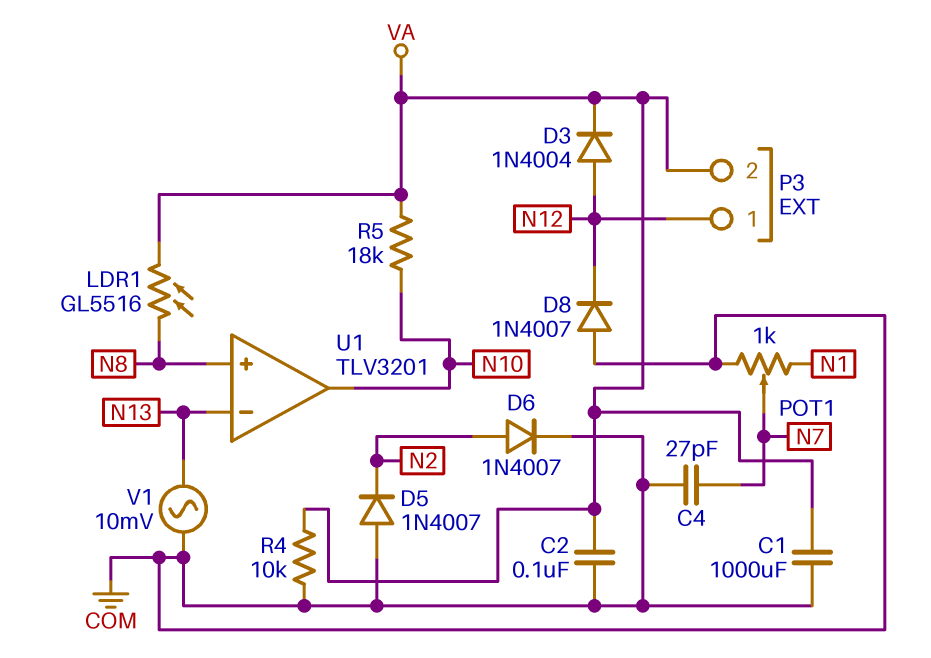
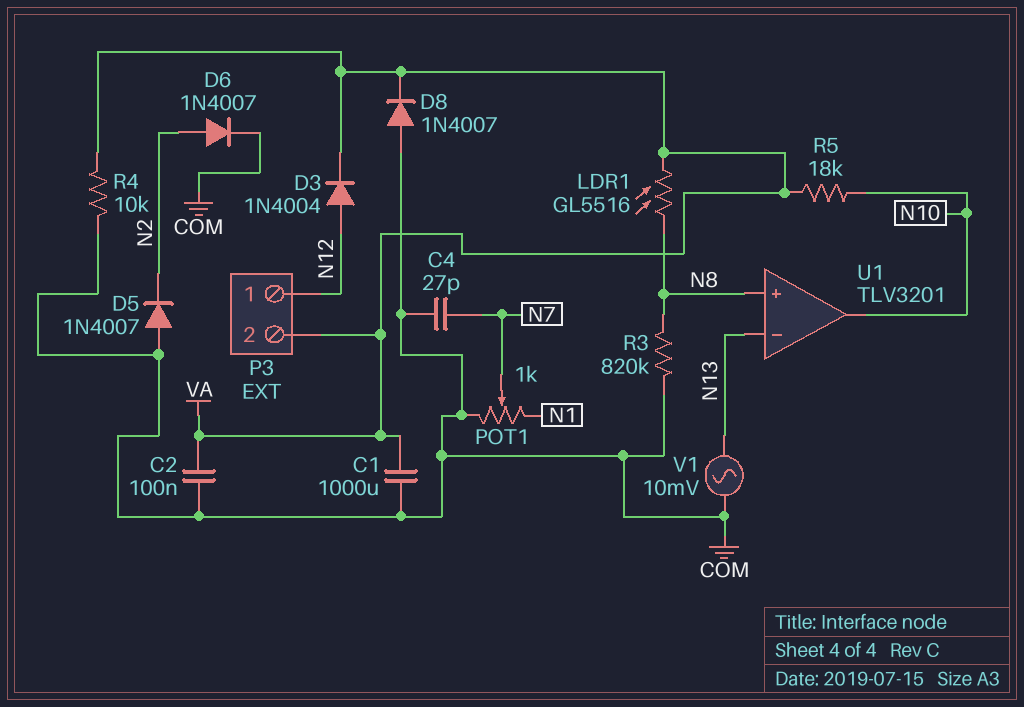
D8: diode 1N4007 (A COM, K N12) -> diode 1N4007 (A COM, K VA)
R3: none -> 820k (COM, N8)

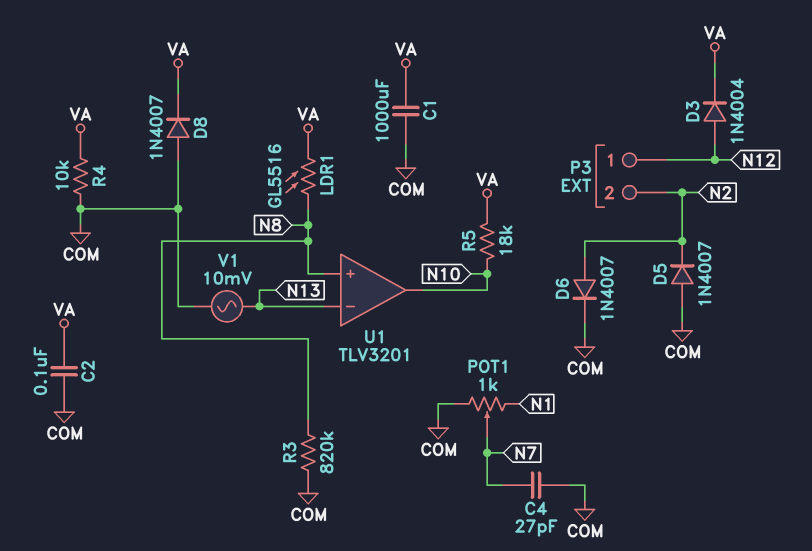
P3 pin 2: VA -> N2

